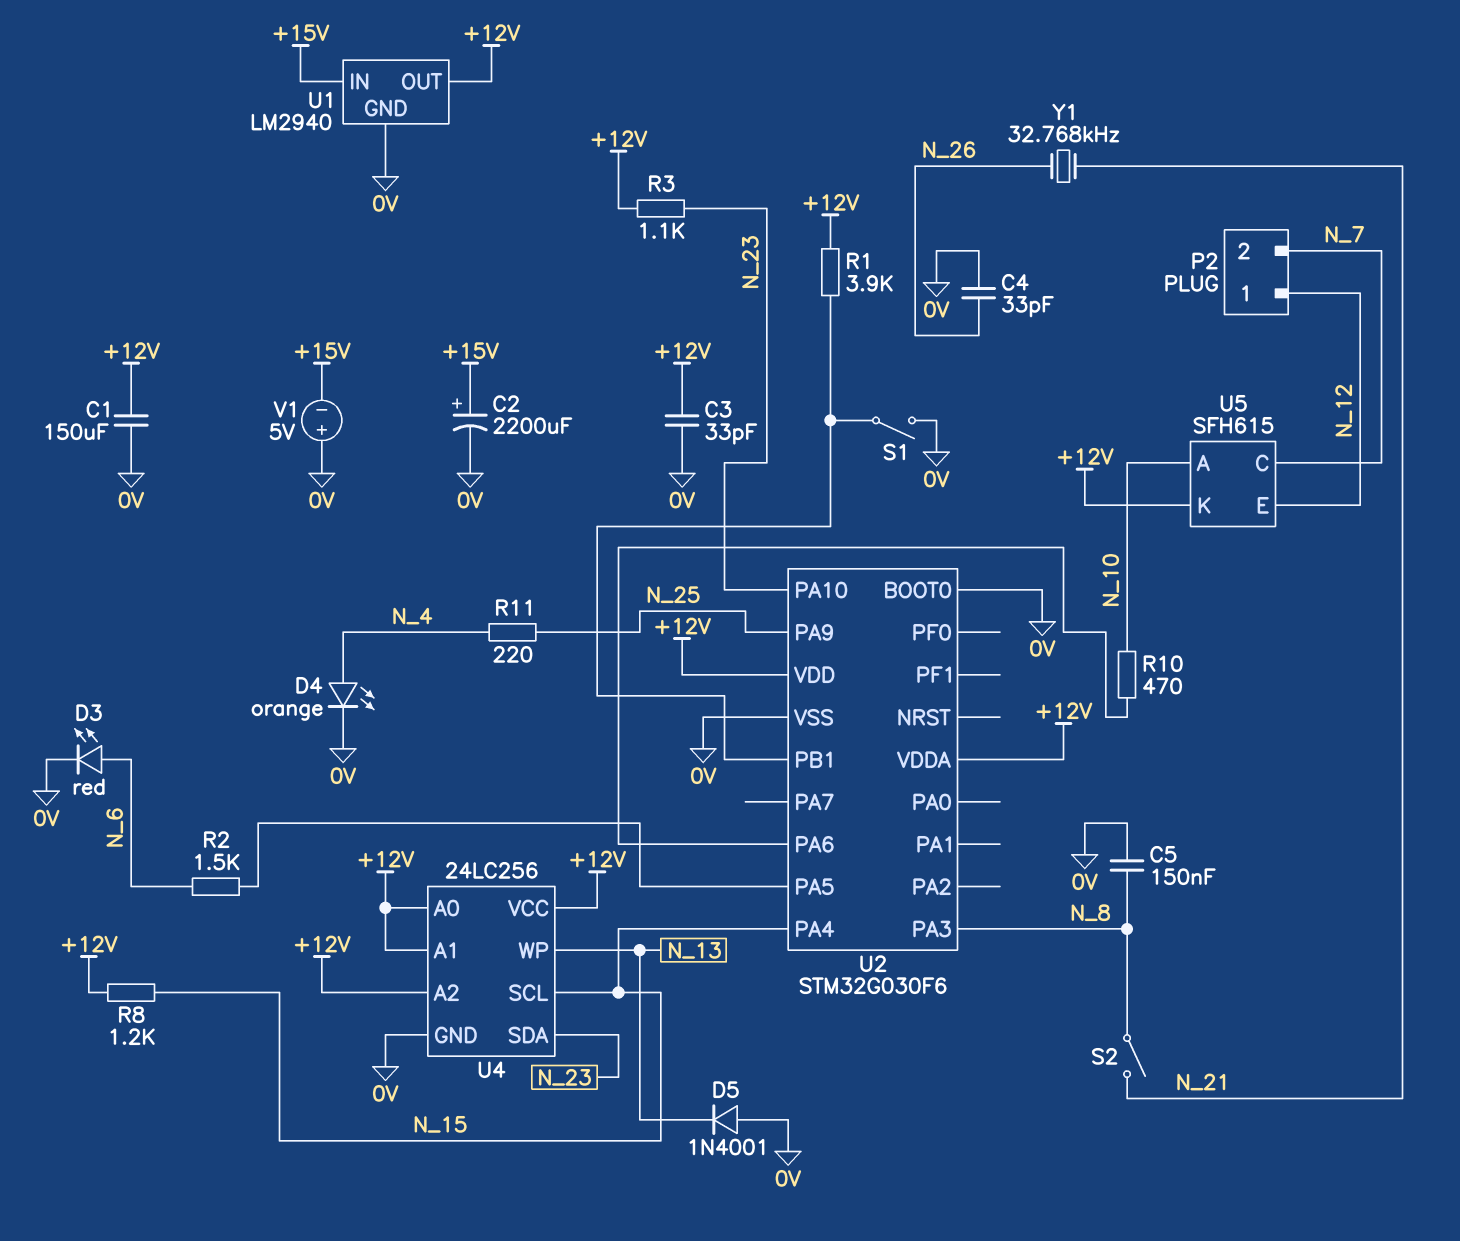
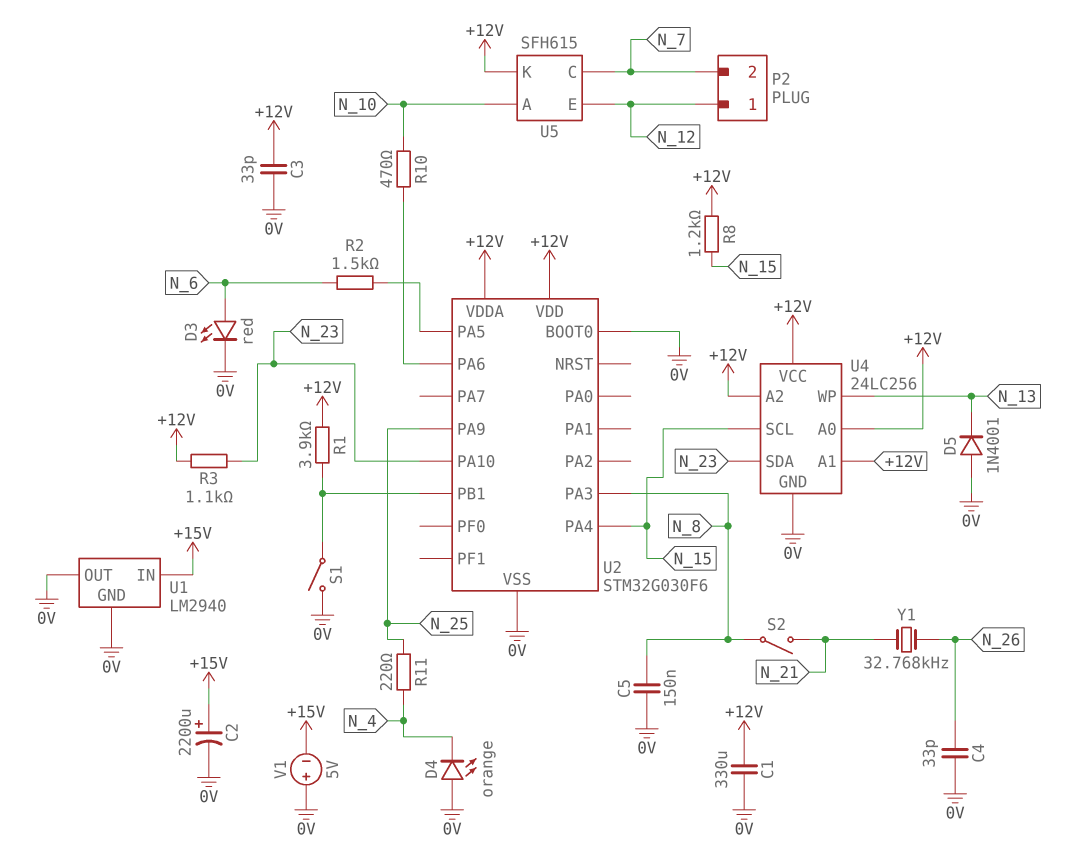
C1: 150uF (+12V, 0V) -> 330uF (+12V, 0V)
D4: LED orange (A N_4, K 0V) -> LED orange (A 0V, K N_4)
U1 pin OUT: +12V -> 0V

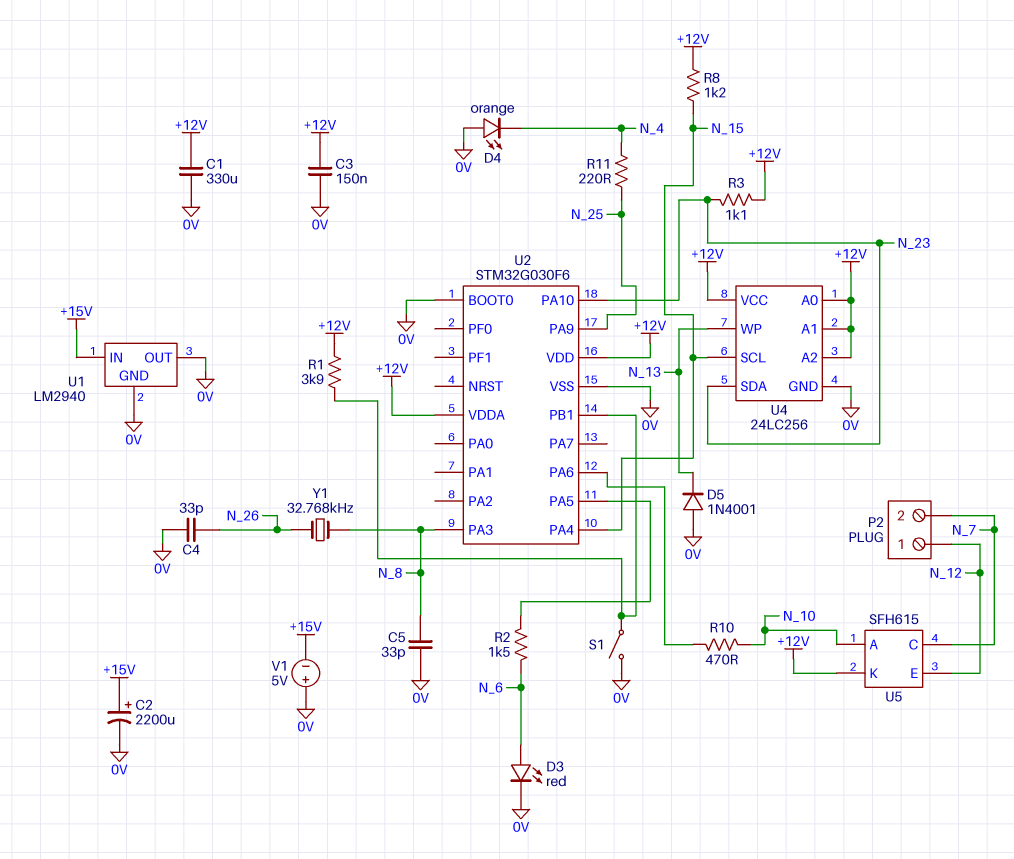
C3: 33pF (+12V, 0V) -> 150nF (+12V, 0V)
C5: 150nF (0V, N_8) -> 33pF (0V, N_8)
S2: switch (N_8, N_21) -> none
Y1: 32.768kHz (N_21, N_26) -> 32.768kHz (N_8, N_26)

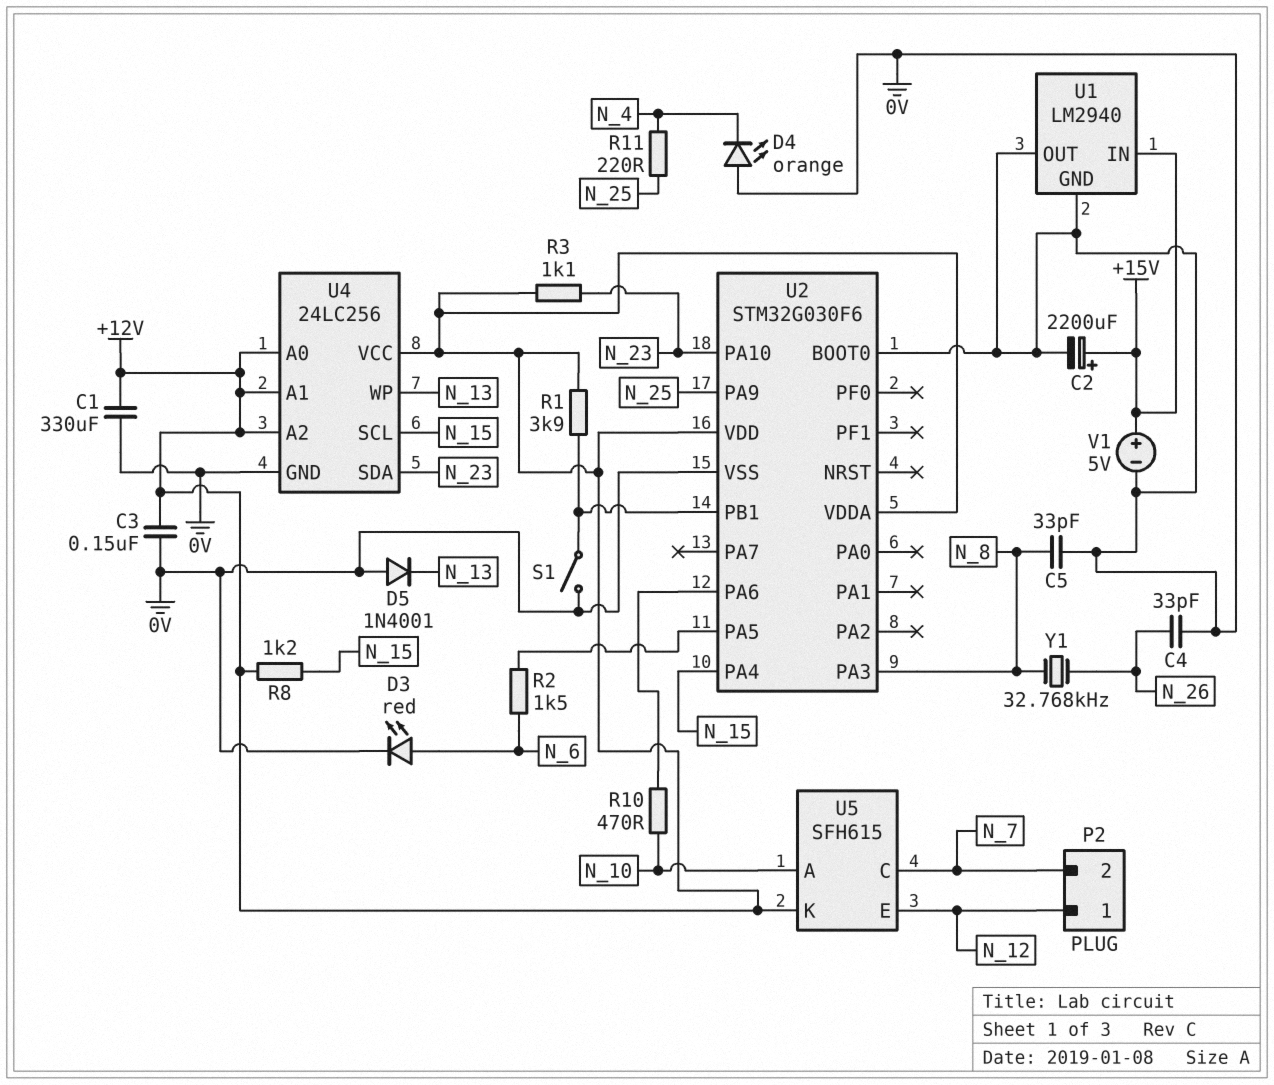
V1: 5V (plus 0V, minus +15V) -> 5V (plus +15V, minus 0V)

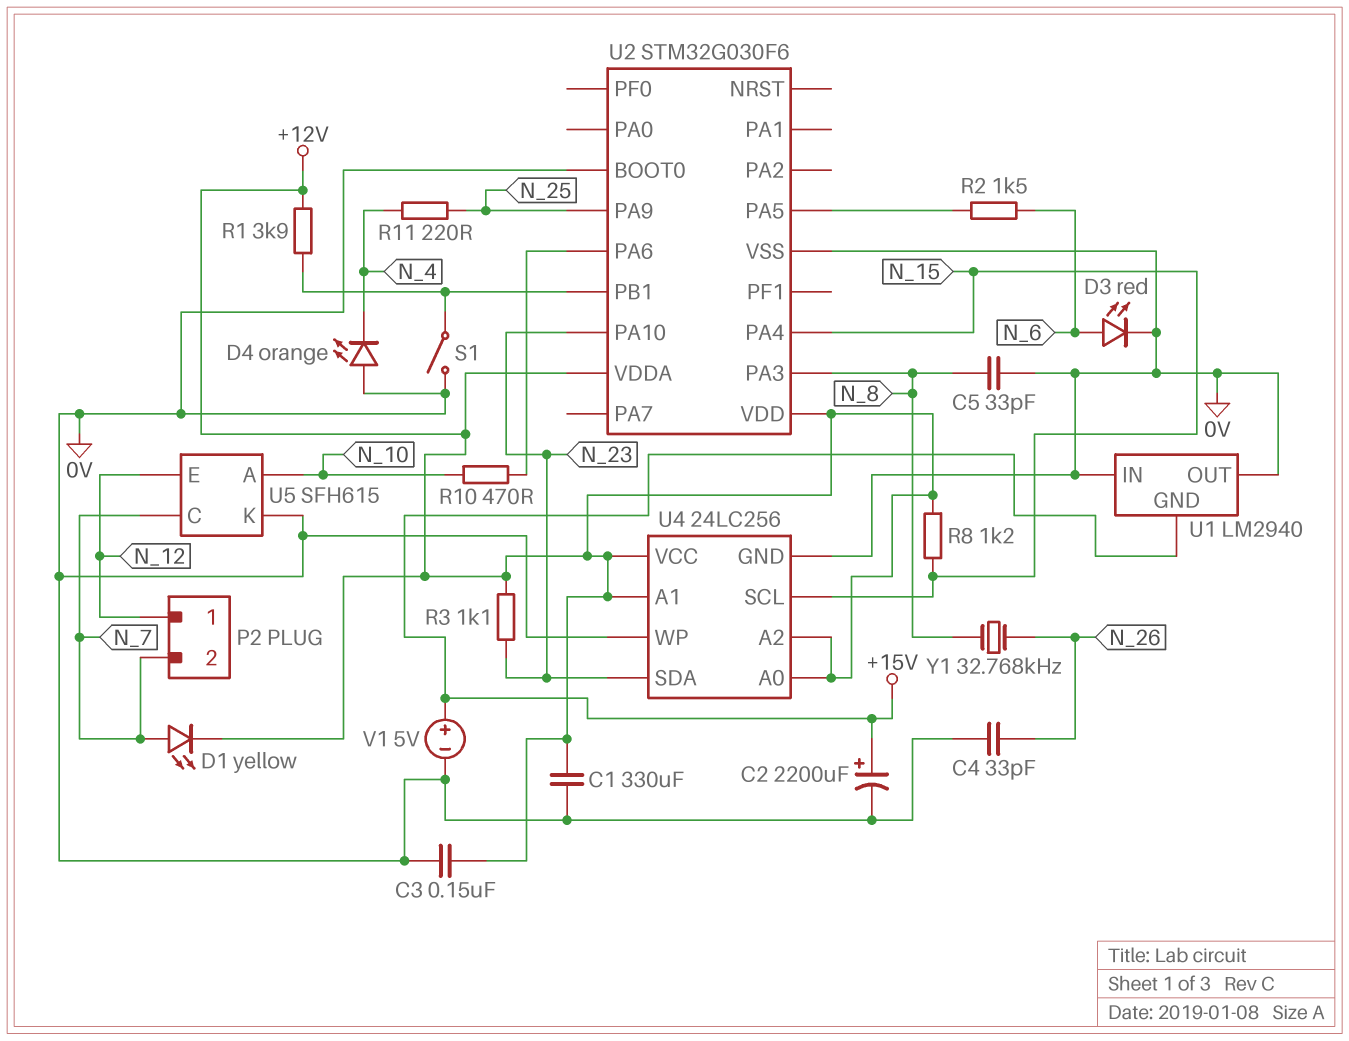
D1: none -> LED yellow (A N_7, K +12V)
D5: diode 1N4001 (A 0V, K N_13) -> none
U1 pin GND: 0V -> +15V
U1 pin IN: +15V -> 0V
U4 pin WP: N_13 -> 0V
U5 pin K: +12V -> 0V

